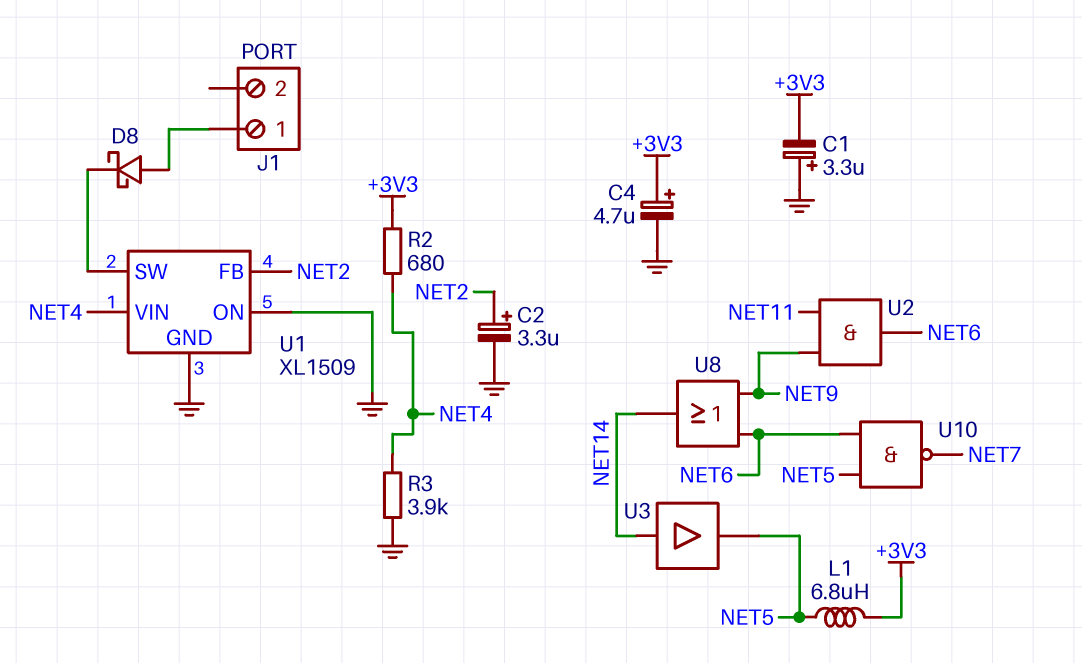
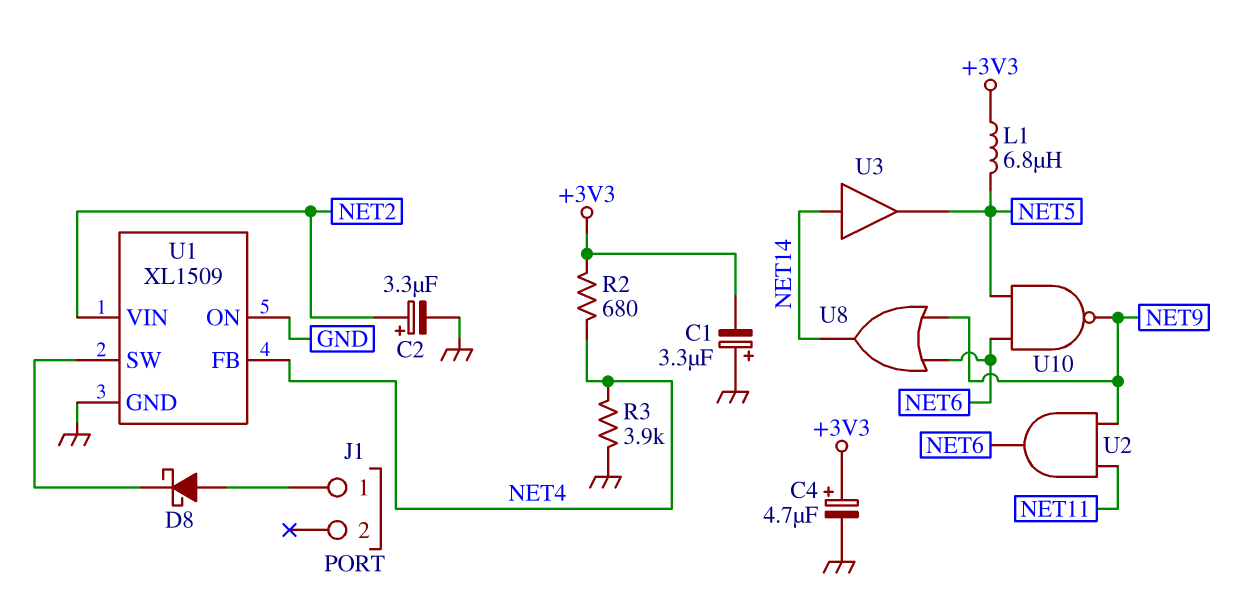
U1 pin FB: NET2 -> NET4
U1 pin VIN: NET4 -> NET2
U10: NAND (in NET5, in NET6, out NET7) -> NAND (in NET5, in NET6, out NET9)

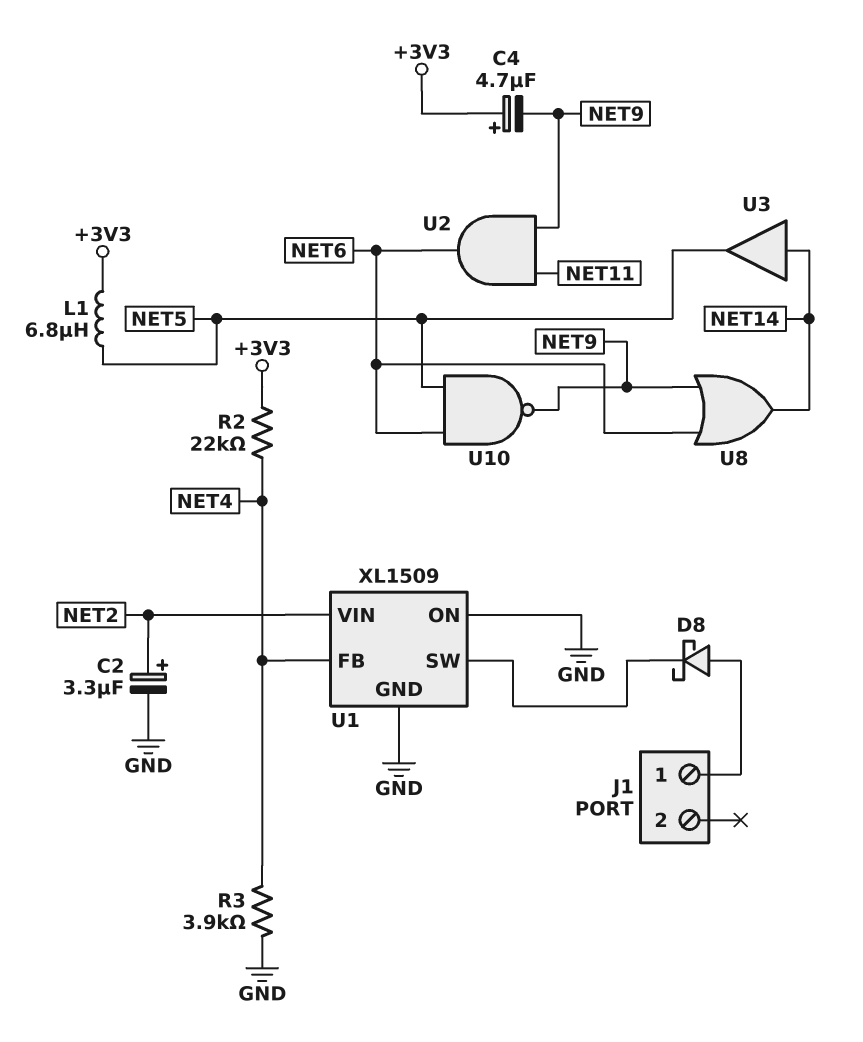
C1: 3.3uF (plus GND, minus +3V3) -> none
C4: 4.7uF (plus +3V3, minus GND) -> 4.7uF (plus +3V3, minus NET9)
R2: 680 (+3V3, NET4) -> 22k (+3V3, NET4)

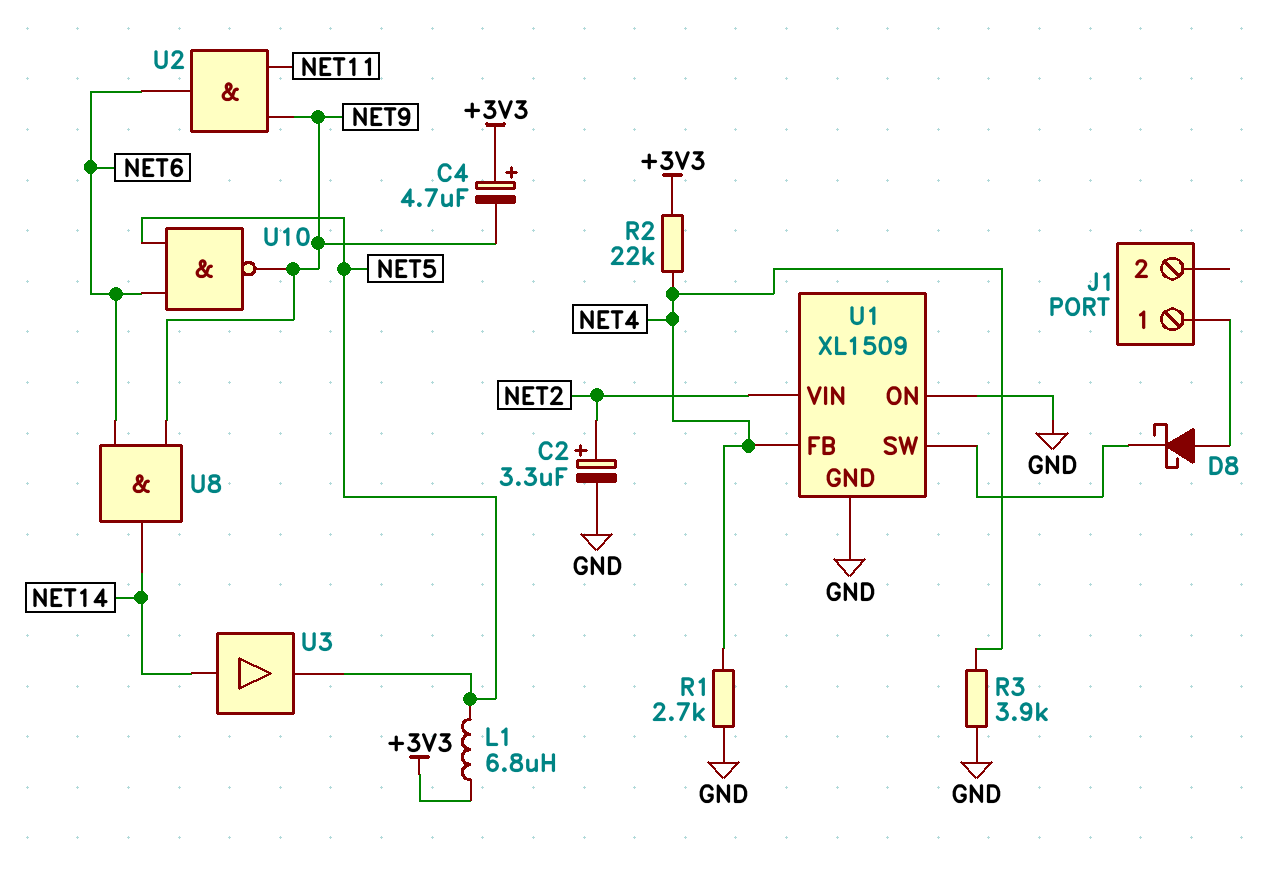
R1: none -> 2.7k (GND, NET4)
U8: OR (in NET6, in NET9, out NET14) -> AND (in NET6, in NET9, out NET14)

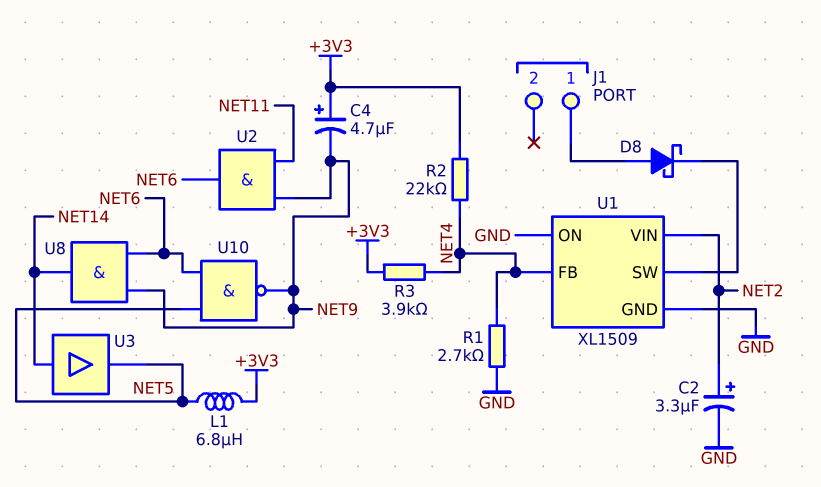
R3: 3.9k (GND, NET4) -> 3.9k (+3V3, NET4)

